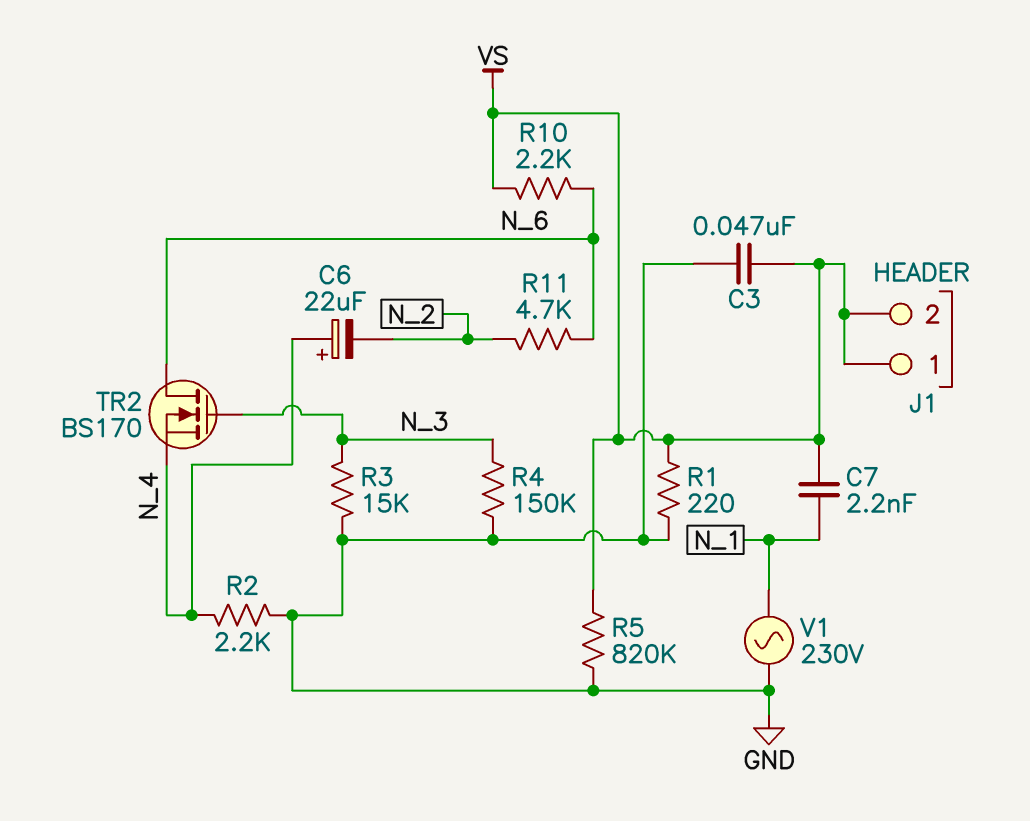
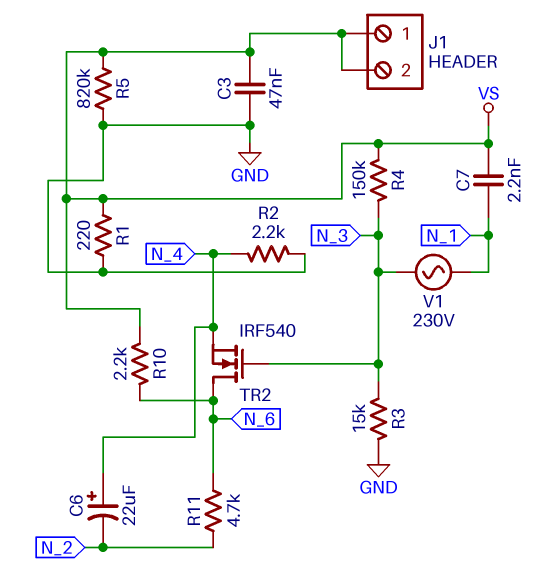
R4: 150k (GND, N_3) -> 150k (N_3, VS)
TR2: NMOS BS170 (G N_3, D N_6, S N_4) -> NMOS IRF540 (G N_3, D N_6, S N_4)
V1: AC 230V (GND, N_1) -> AC 230V (N_1, N_3)

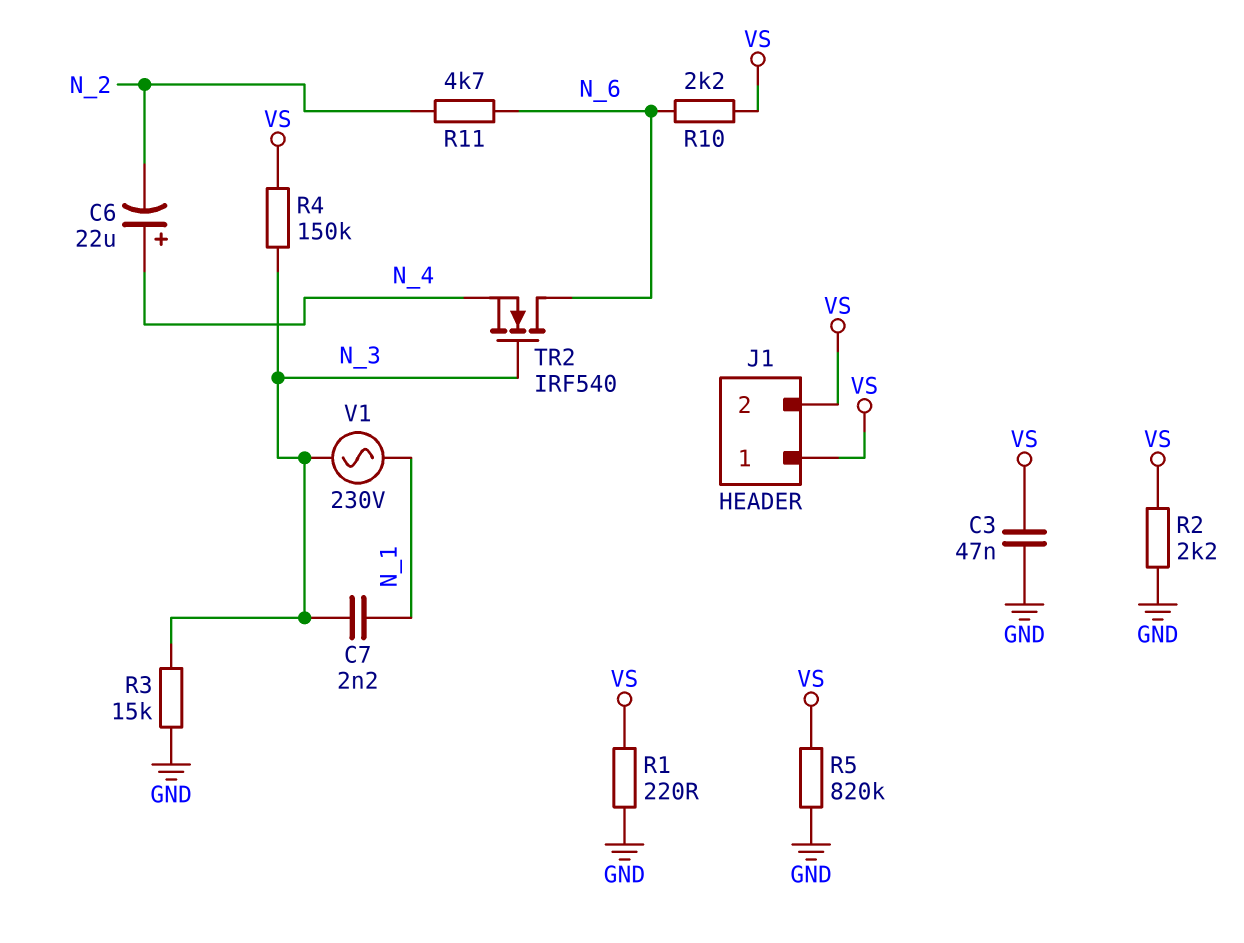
C7: 2.2nF (N_1, VS) -> 2.2nF (N_1, N_3)
R2: 2.2k (GND, N_4) -> 2.2k (GND, VS)

